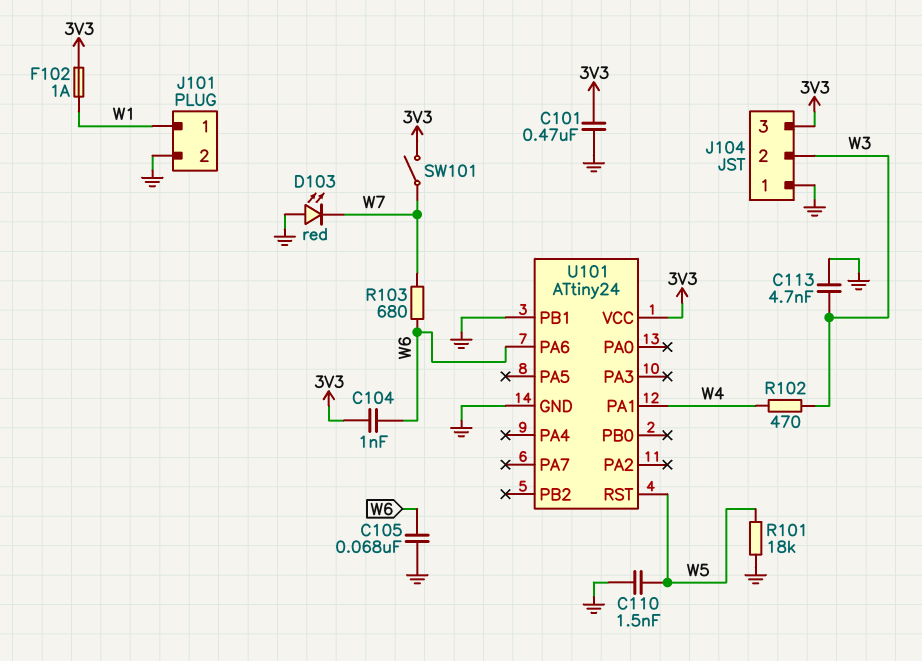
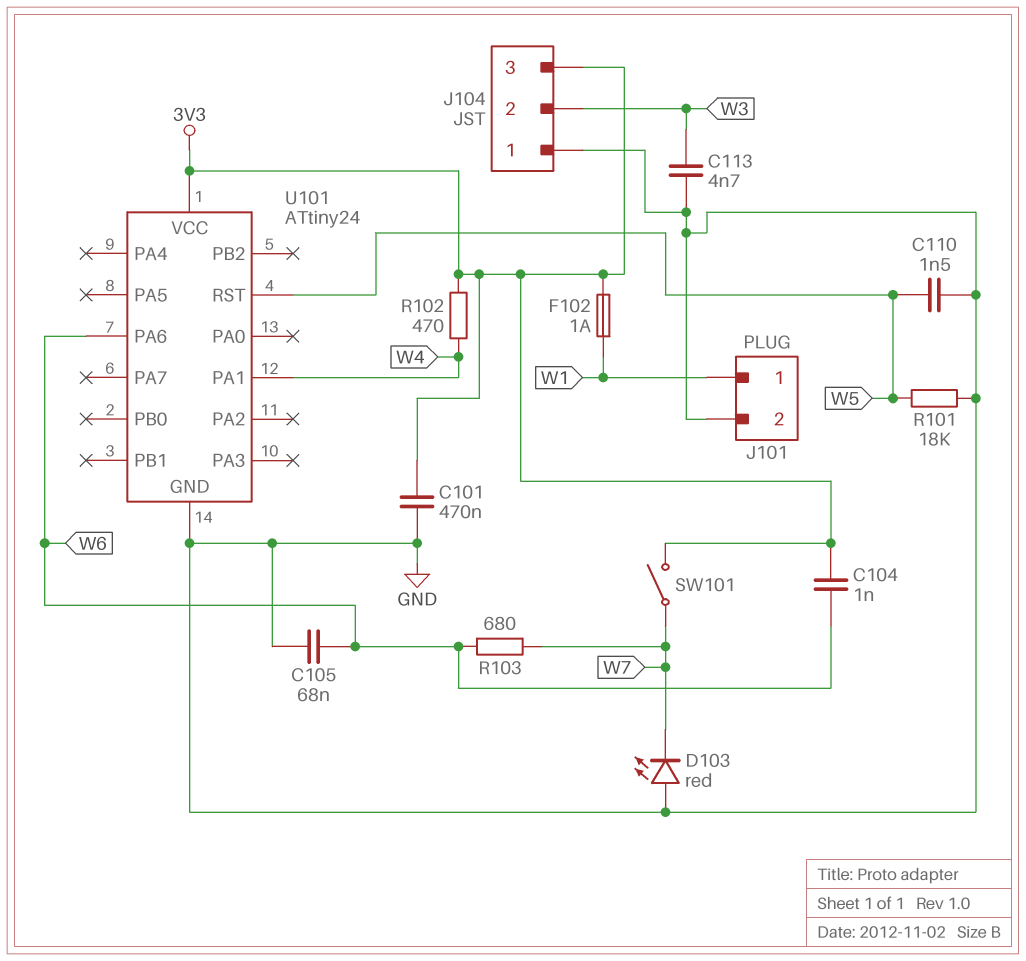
R102: 470 (W3, W4) -> 470 (3V3, W4)
U101 pin PB1: GND -> none

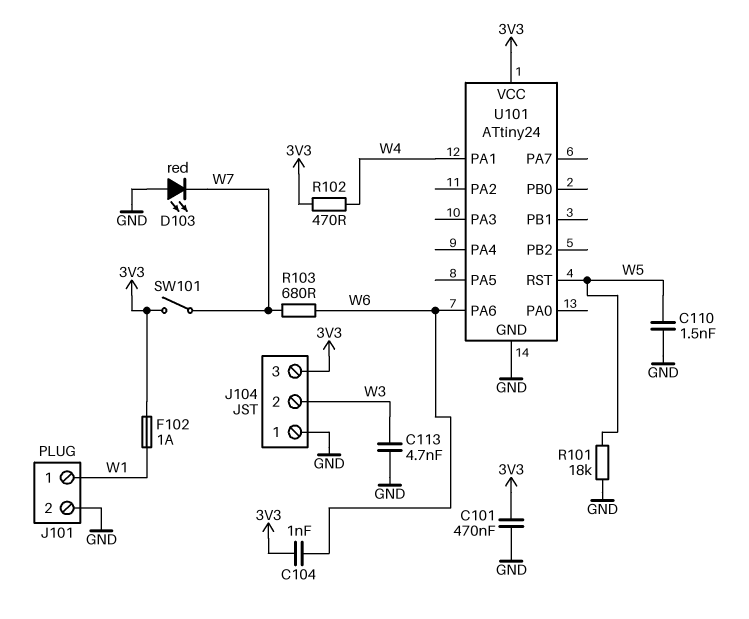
C105: 68nF (GND, W6) -> none

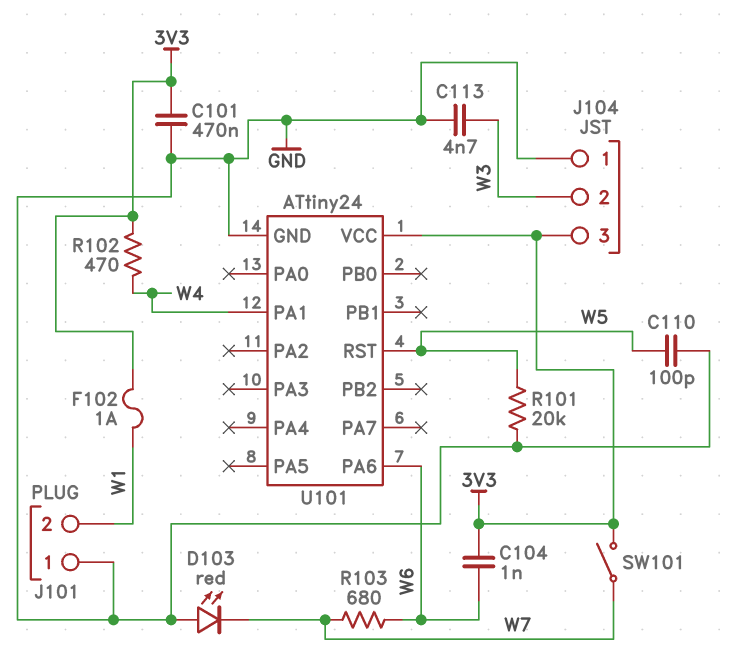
C110: 1.5nF (GND, W5) -> 100pF (GND, W5)
J101 pin 1: W1 -> GND
J101 pin 2: GND -> W1
R101: 18k (GND, W5) -> 20k (GND, W5)

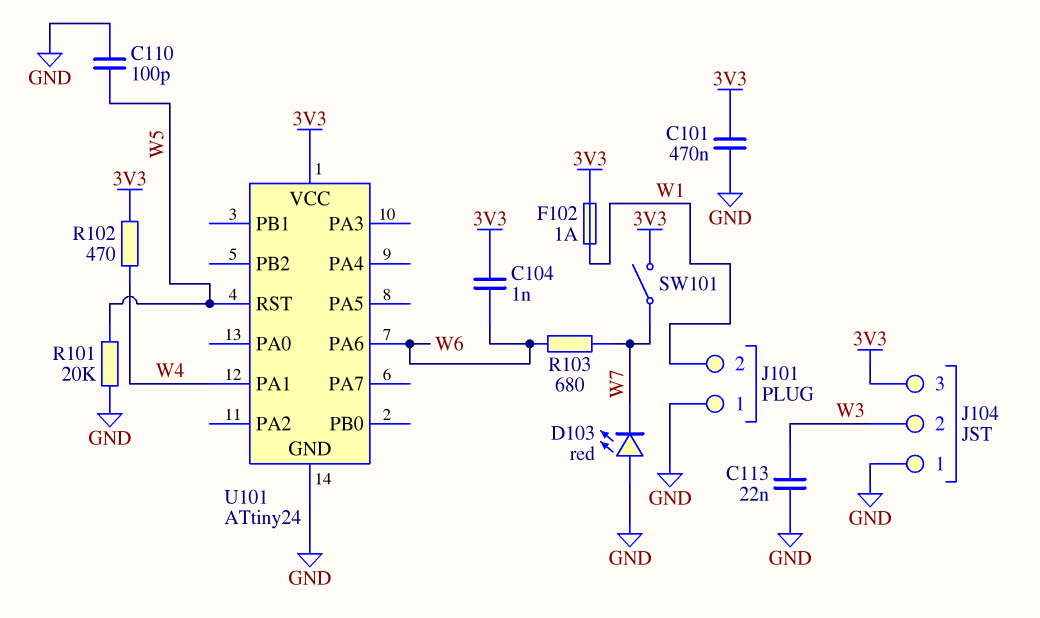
C113: 4.7nF (GND, W3) -> 22nF (GND, W3)

